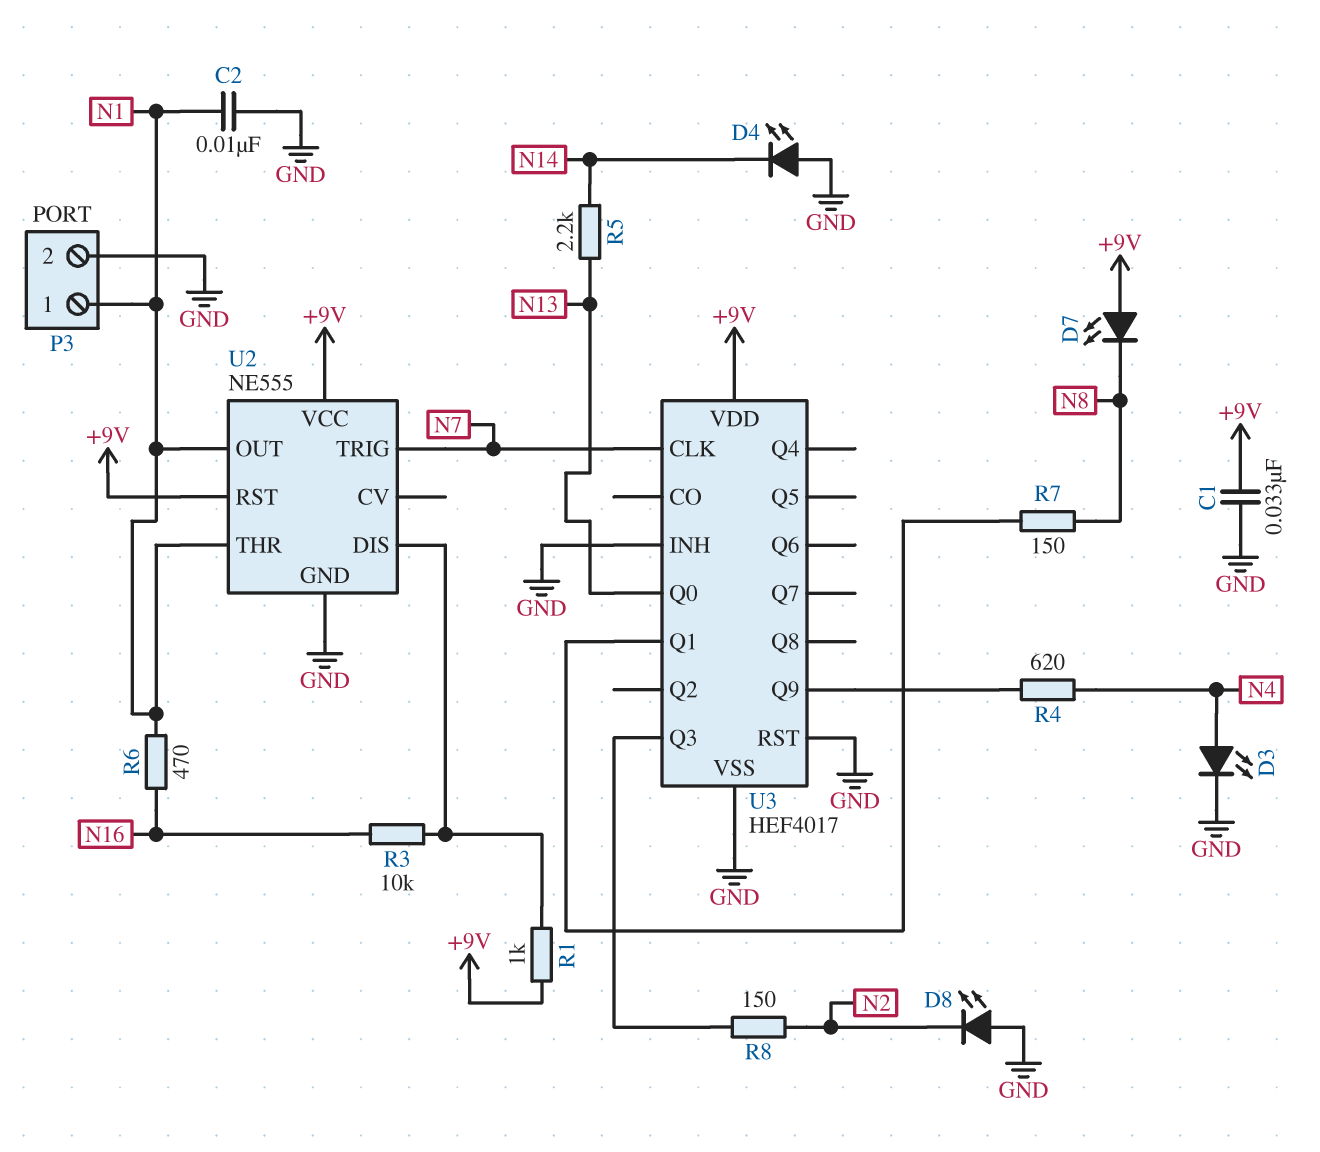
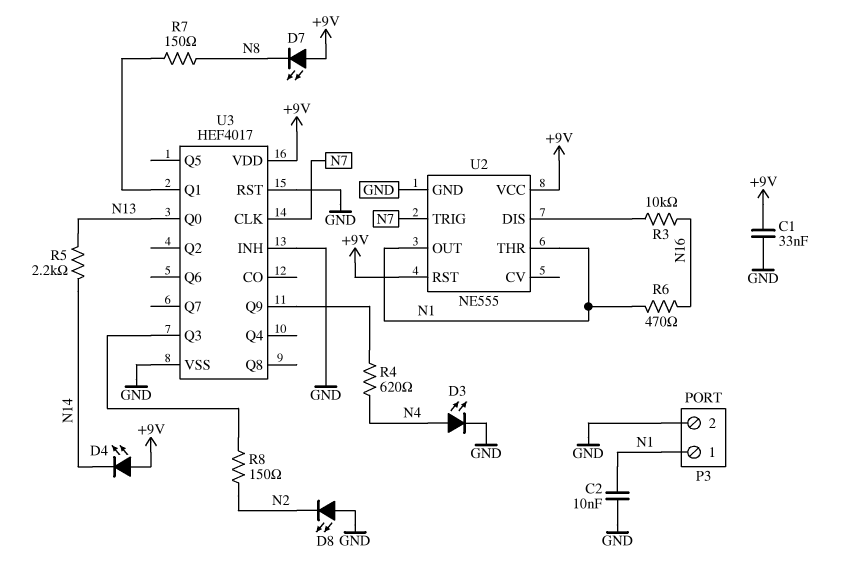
D4: LED (A GND, K N14) -> LED (A +9V, K N14)
R1: 1k (+9V, U2/DIS) -> none

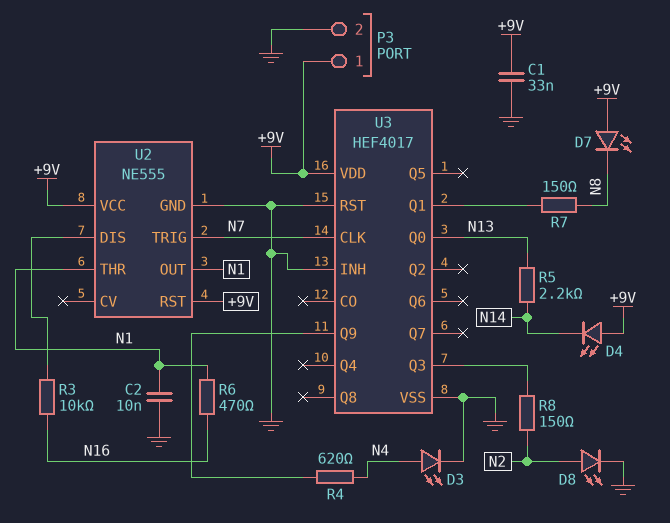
D8: LED (A GND, K N2) -> LED (A N2, K GND)
P3 pin 1: N1 -> +9V

